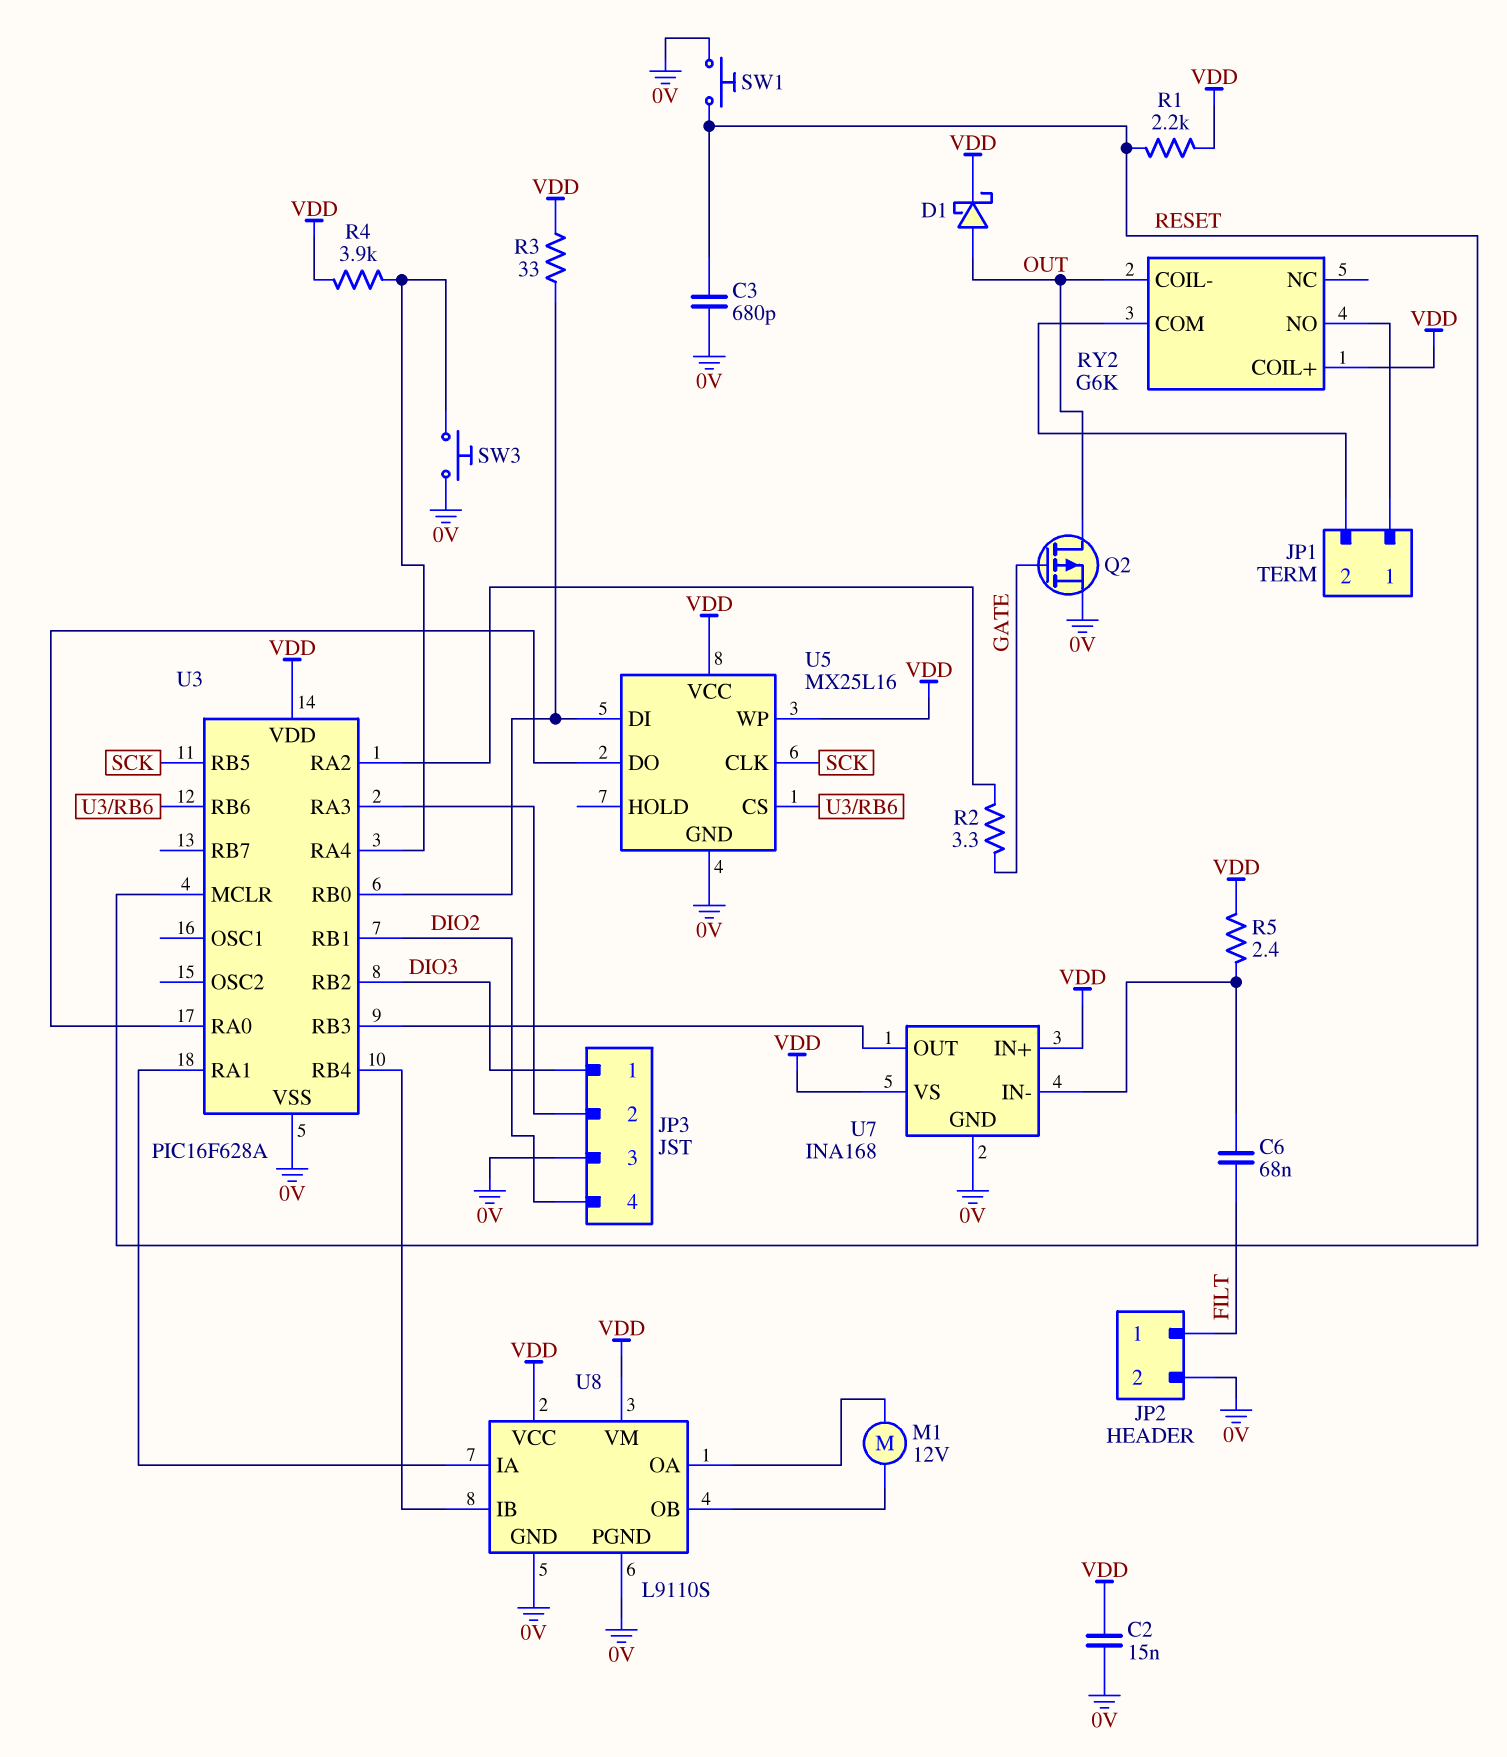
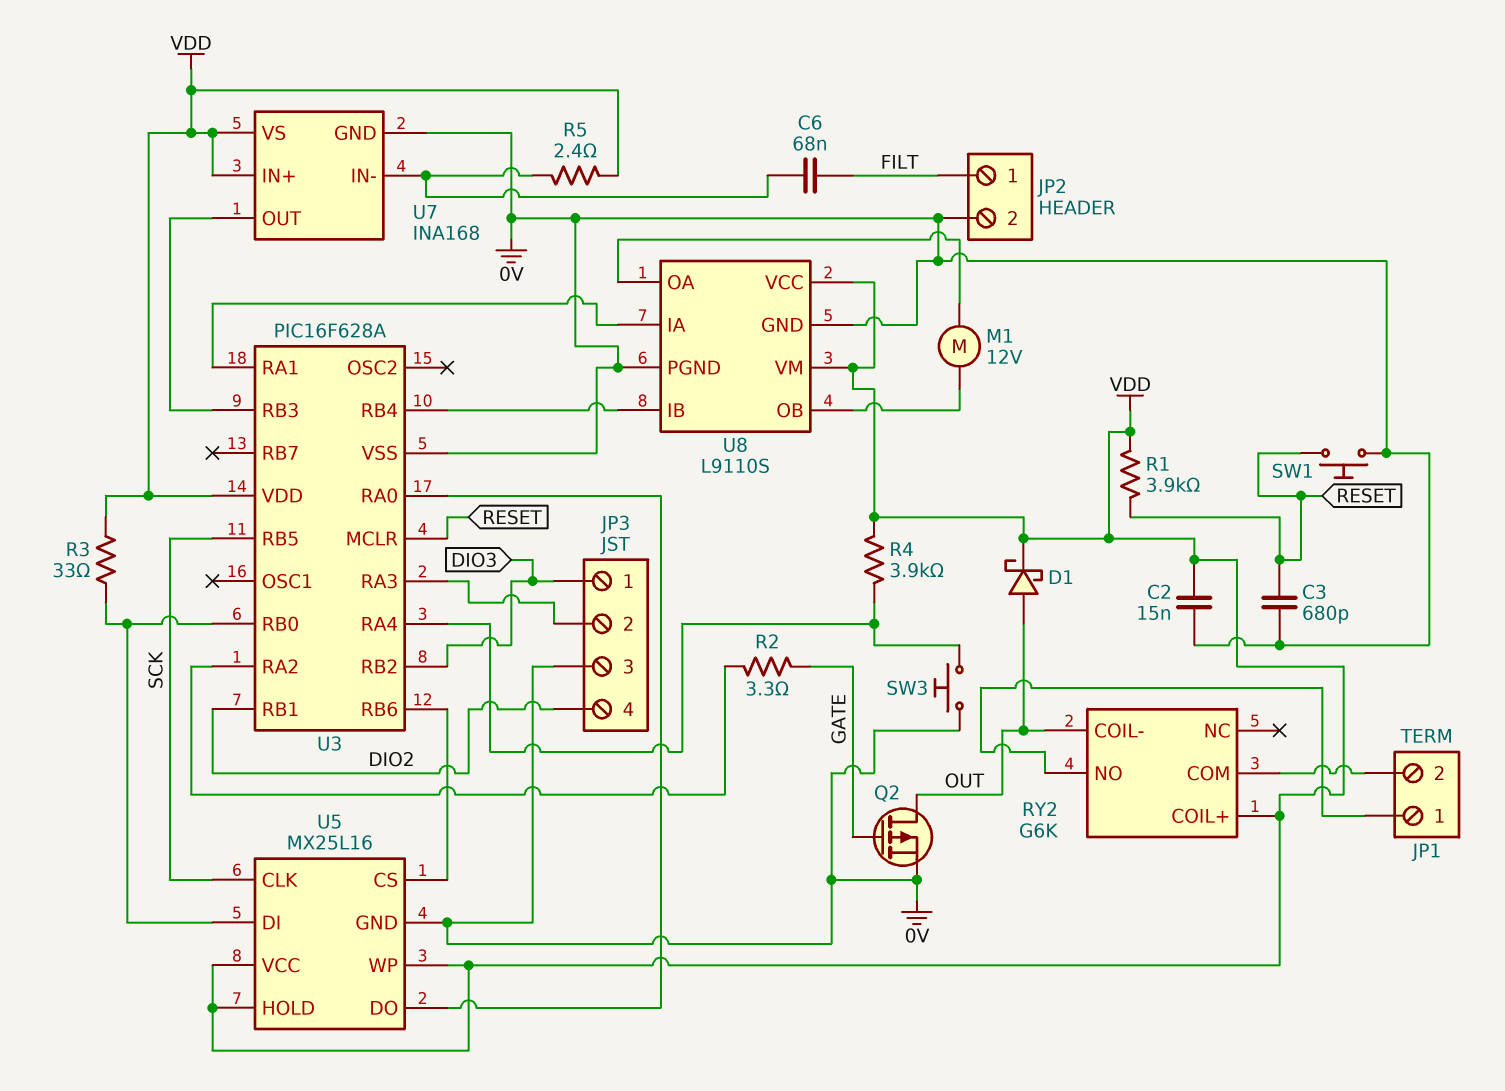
R1: 2.2k (RESET, VDD) -> 3.9k (RESET, VDD)
U5 pin HOLD: none -> VDD

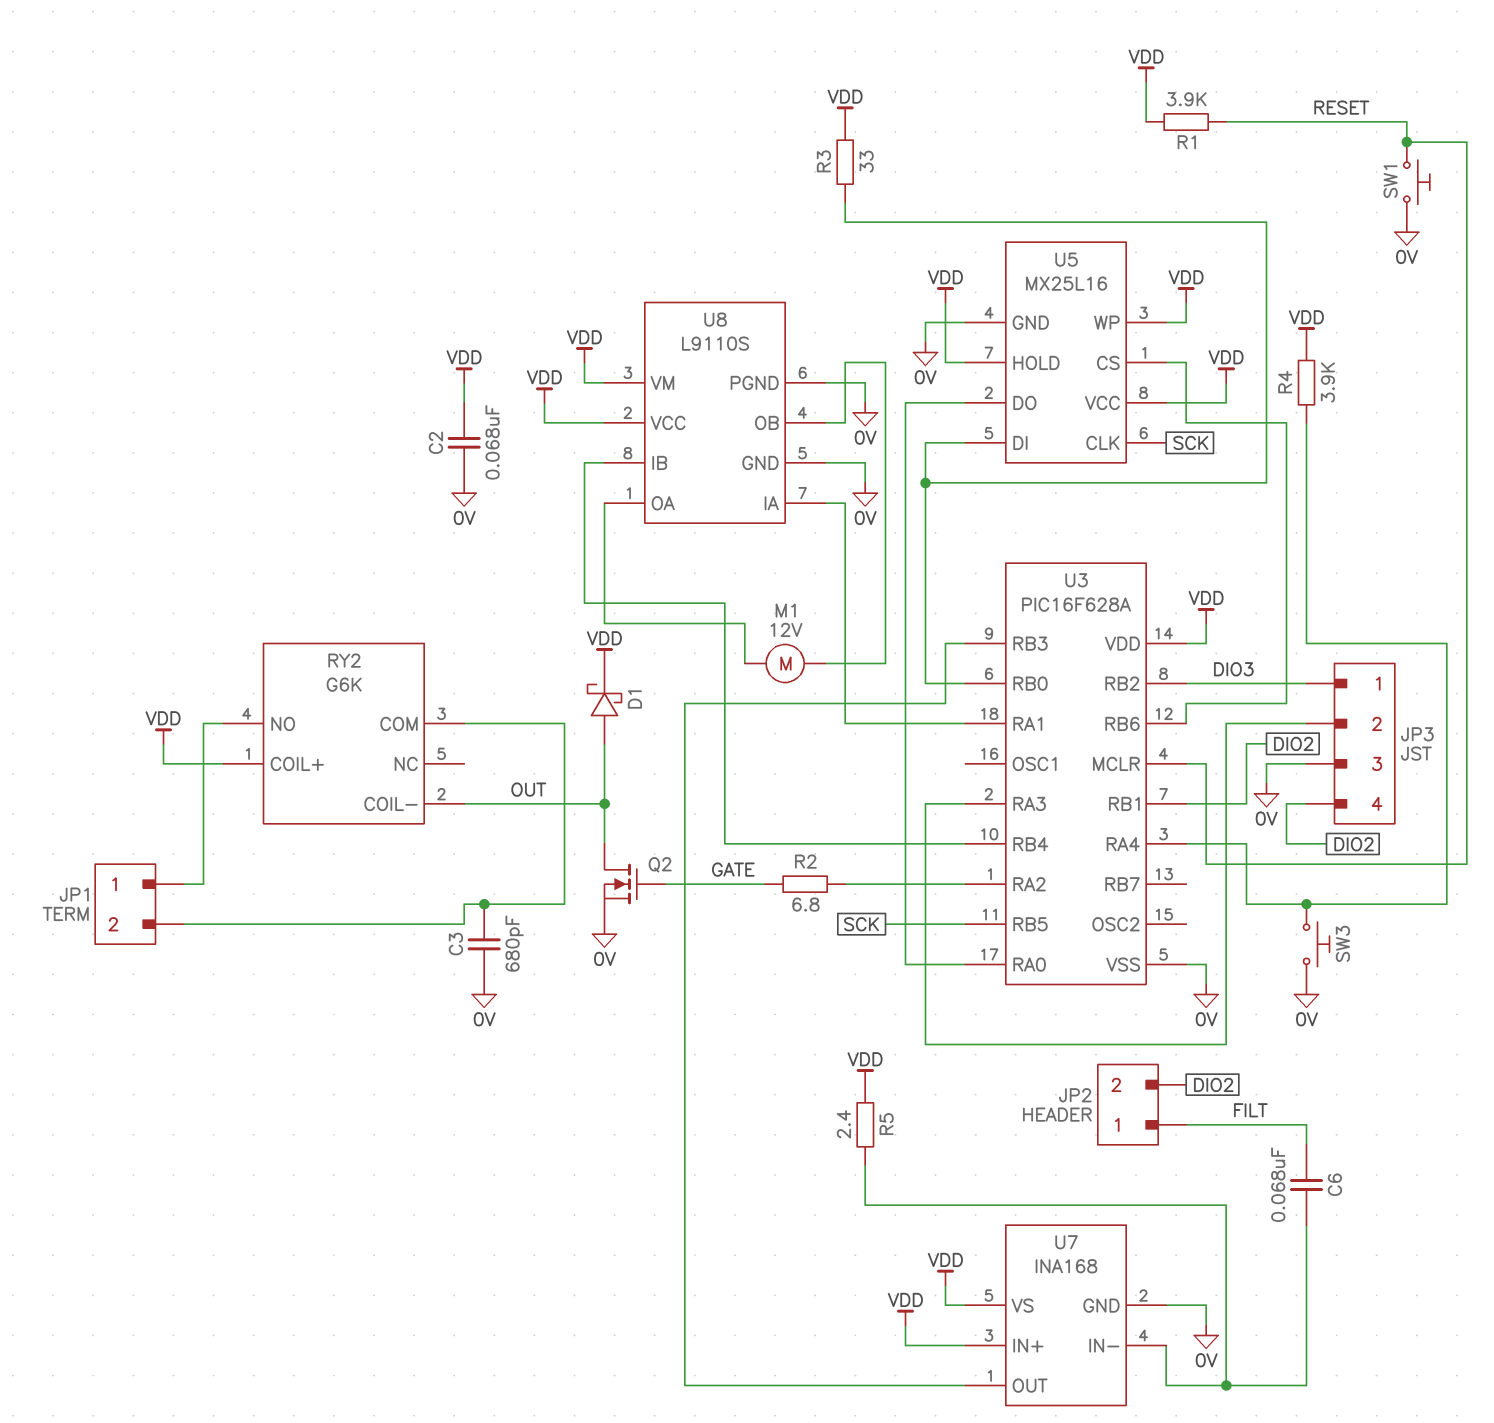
C2: 15nF (0V, VDD) -> 68nF (0V, VDD)
C3: 680pF (0V, RESET) -> 680pF (0V, JP1/2)
JP2 pin 2: 0V -> DIO2
Q2: PMOS (G GATE, D OUT, S 0V) -> NMOS (G GATE, D OUT, S 0V)
R2: 3.3 (GATE, U3/RA2) -> 6.8 (GATE, U3/RA2)

